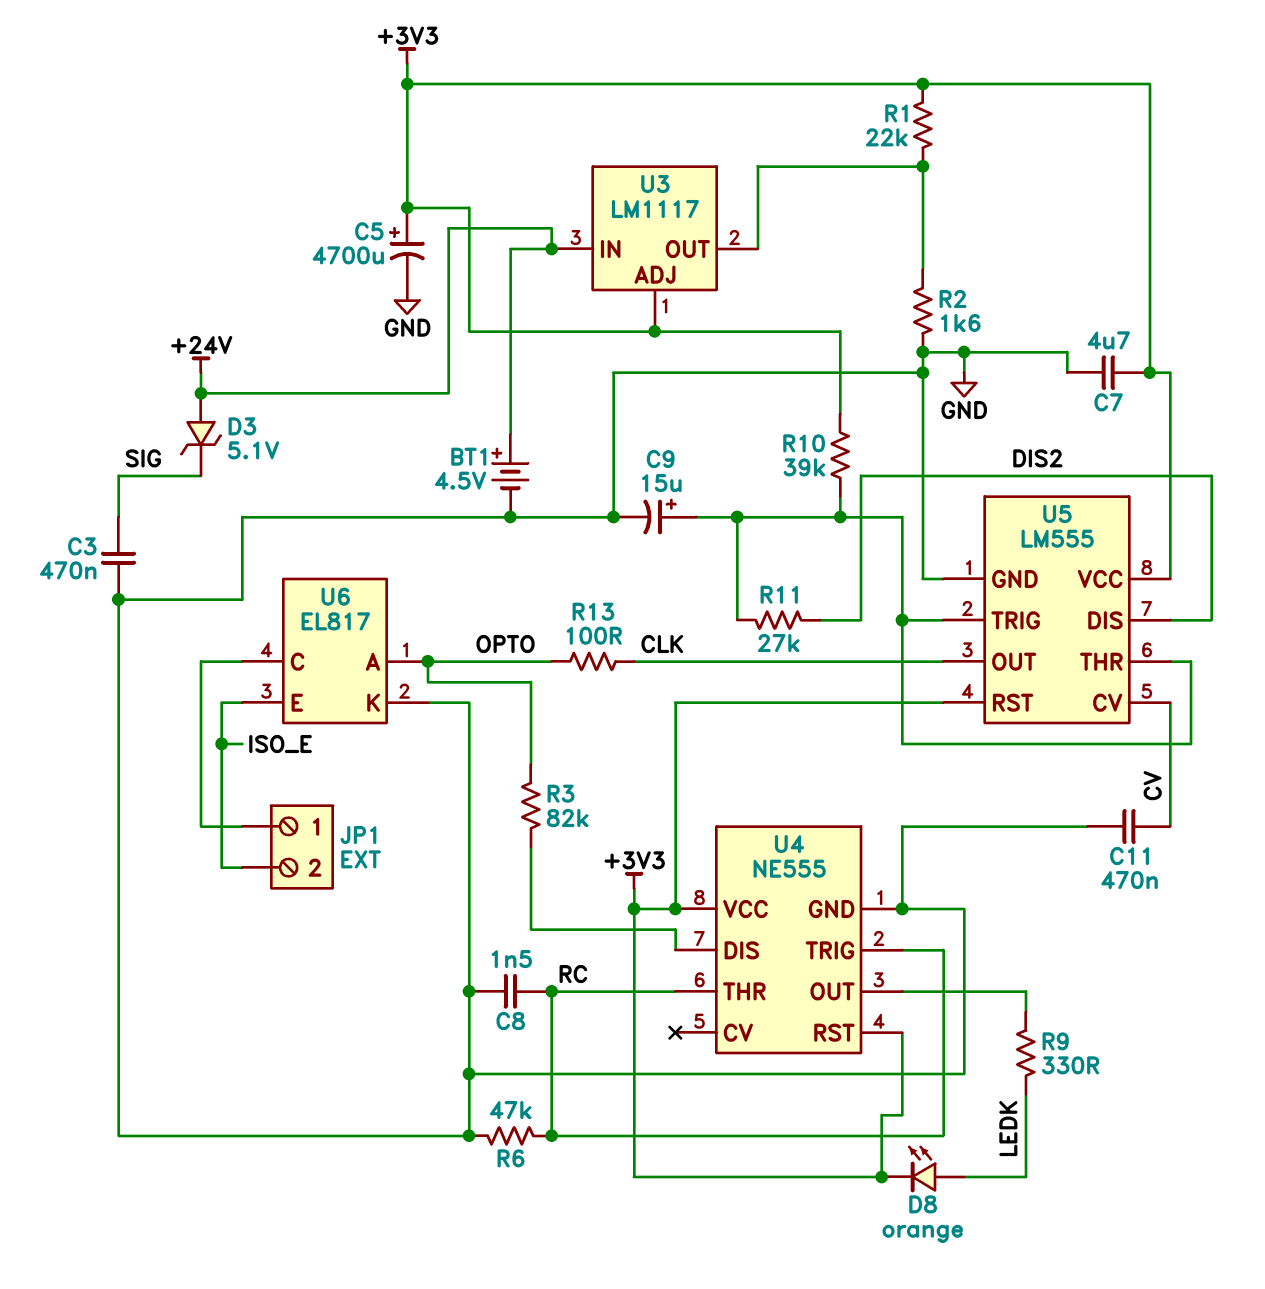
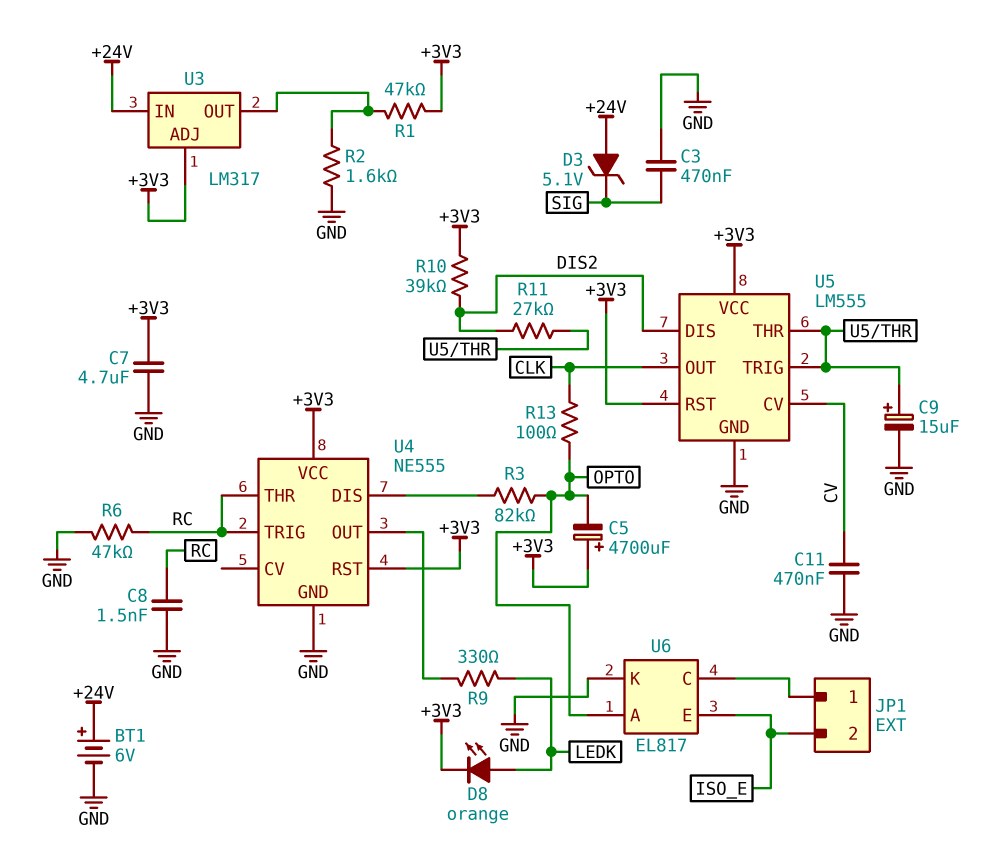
BT1: 4.5V (plus +24V, minus GND) -> 6V (plus +24V, minus GND)
C5: 4700uF (plus +3V3, minus GND) -> 4700uF (plus +3V3, minus OPTO)
R1: 22k (+3V3, U3/OUT) -> 47k (+3V3, U3/OUT)
R10: 39k (+3V3, U5/THR) -> 39k (+3V3, DIS2)
U3: LM1117 -> LM317

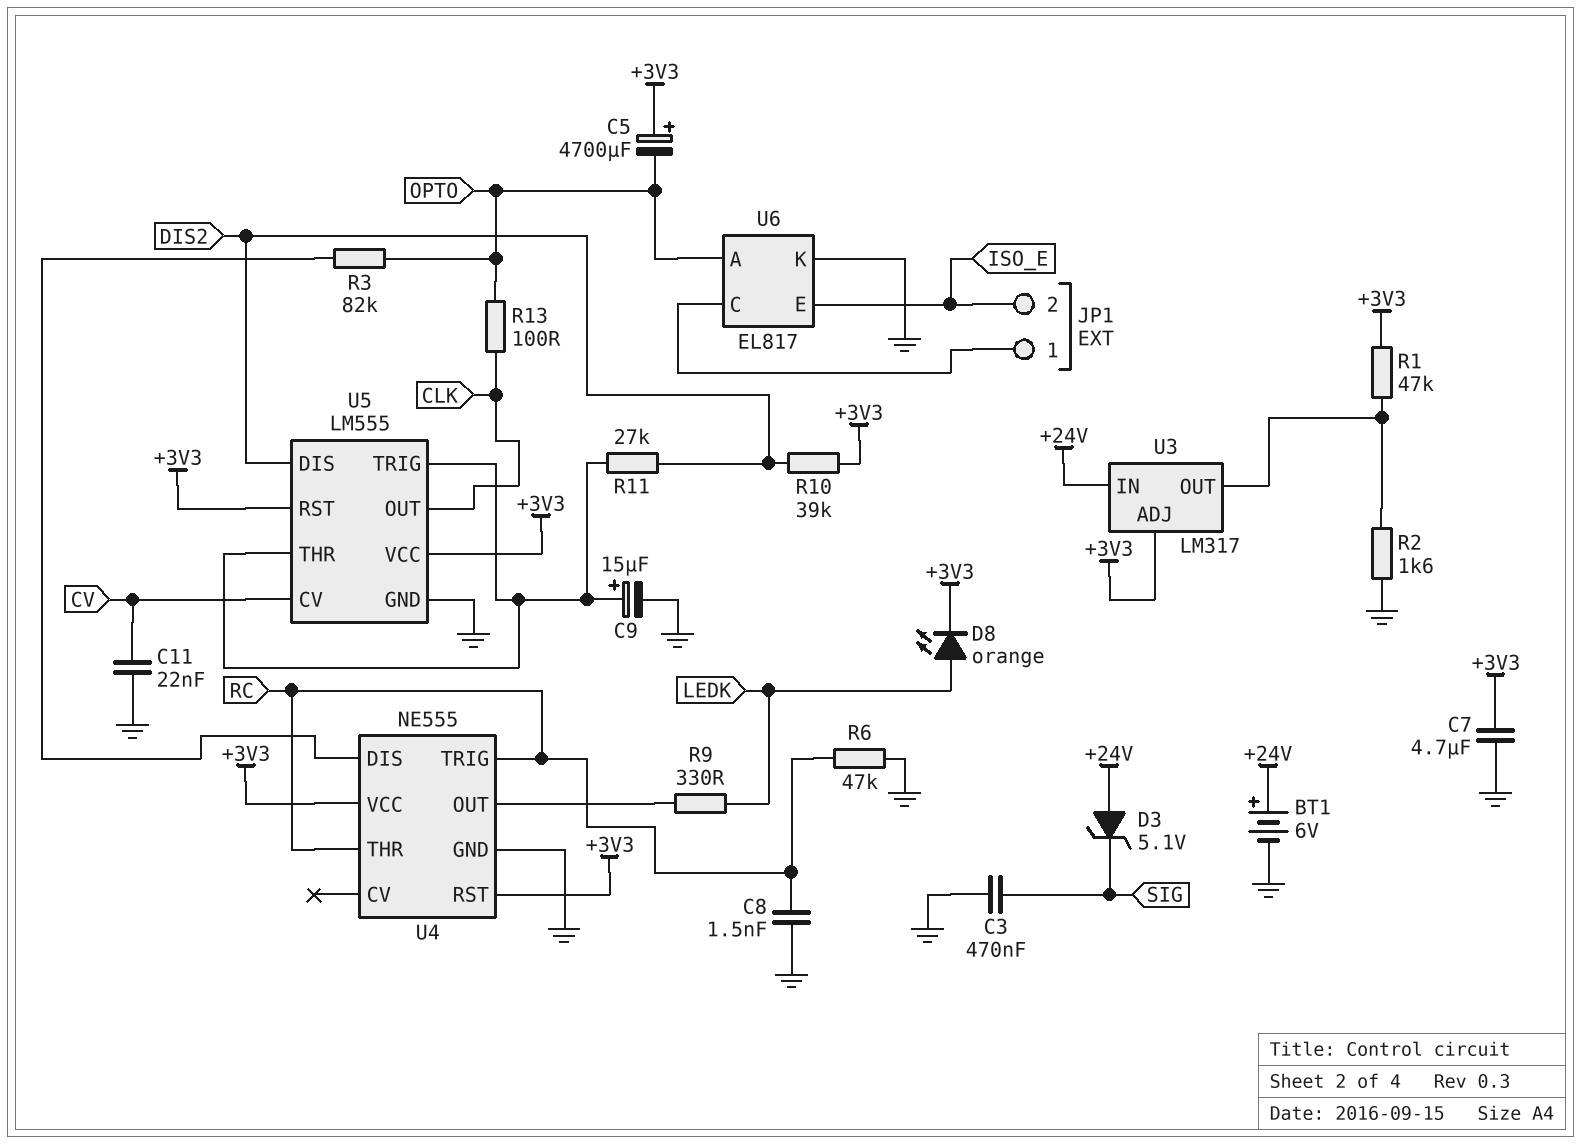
C11: 470nF (CV, GND) -> 22nF (CV, GND)

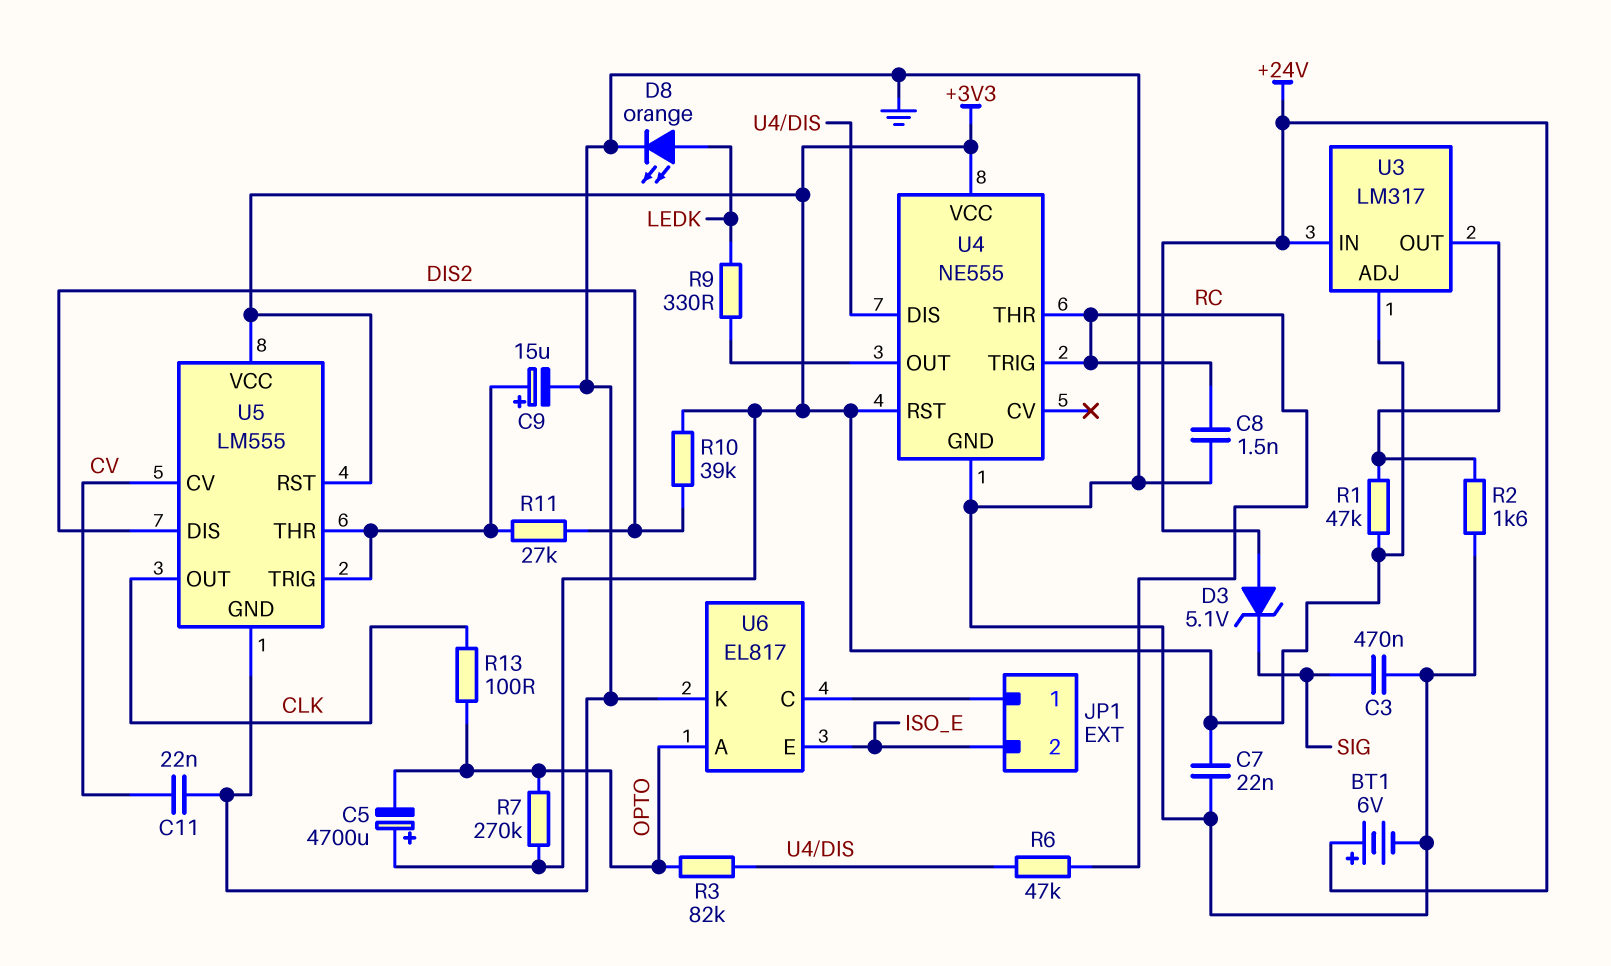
C7: 4.7uF (+3V3, GND) -> 22nF (+3V3, GND)
D8: LED orange (A LEDK, K +3V3) -> LED orange (A LEDK, K GND)
R6: 47k (GND, RC) -> 47k (RC, U4/DIS)
R7: none -> 270k (+3V3, OPTO)

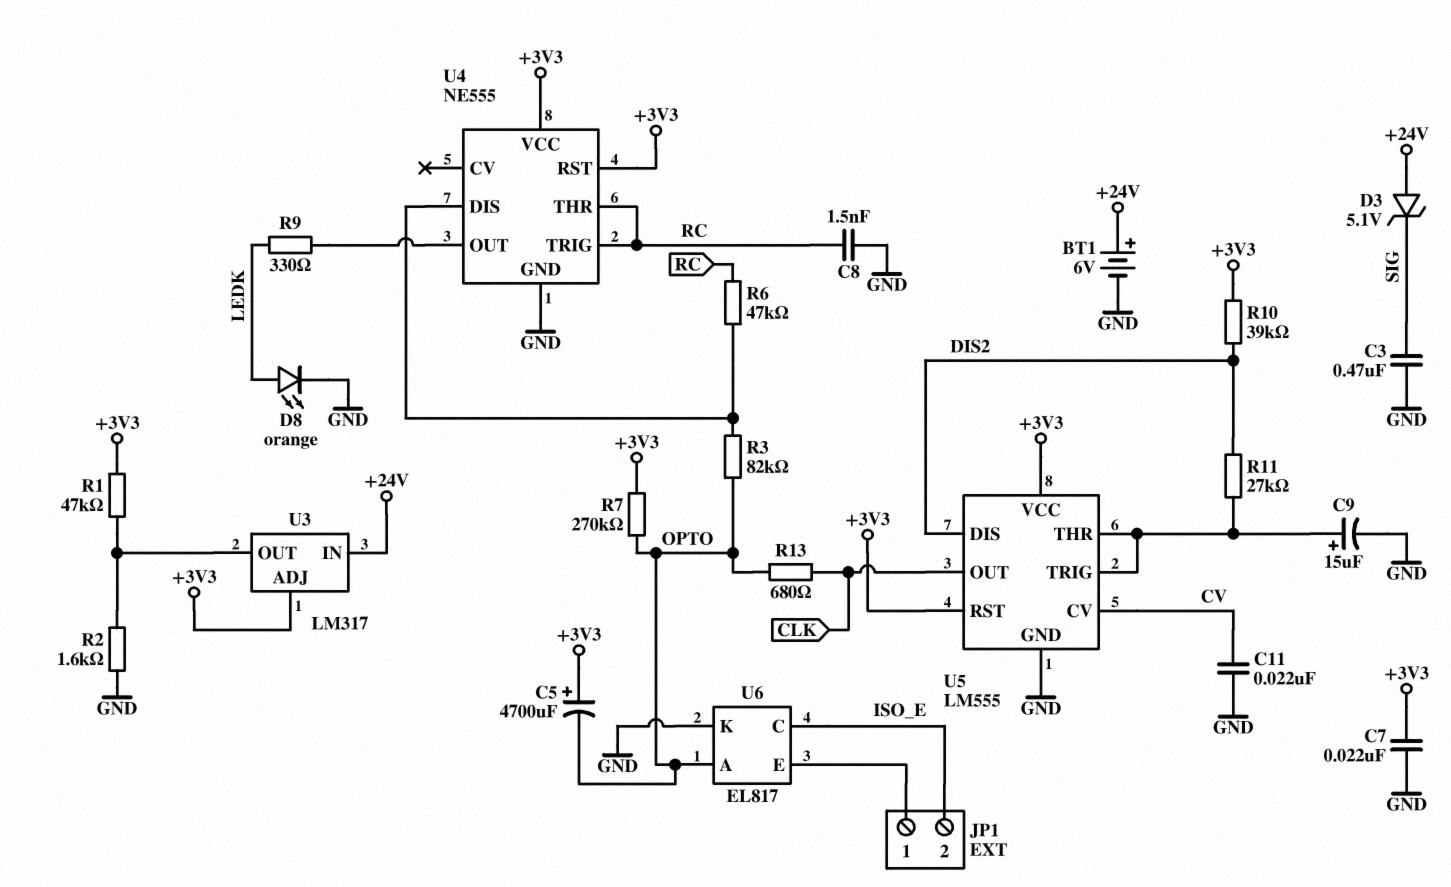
R13: 100 (CLK, OPTO) -> 680 (CLK, OPTO)
U6 pin C: JP1/1 -> ISO_E
U6 pin E: ISO_E -> JP1/1

